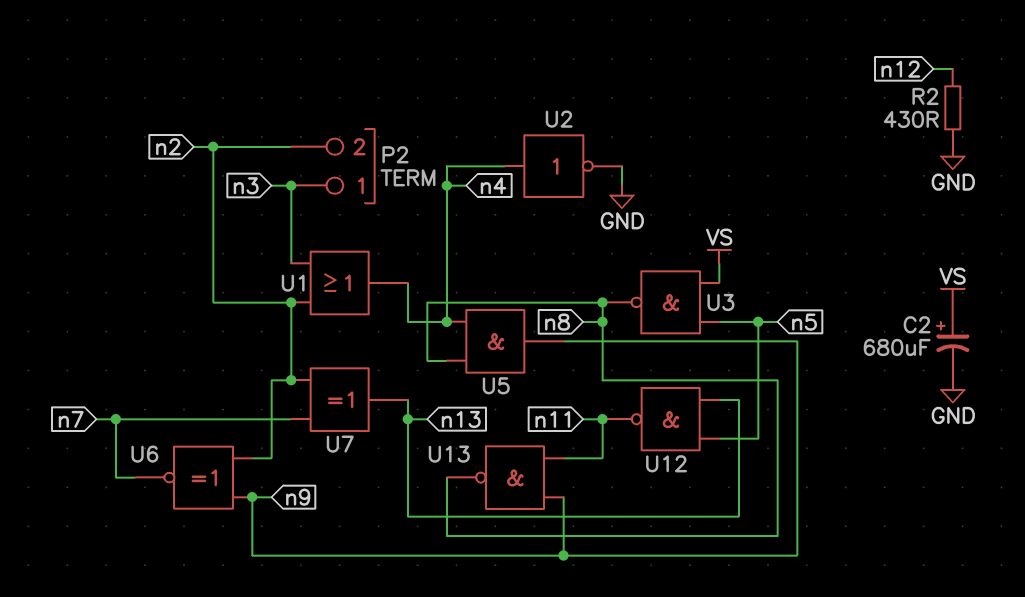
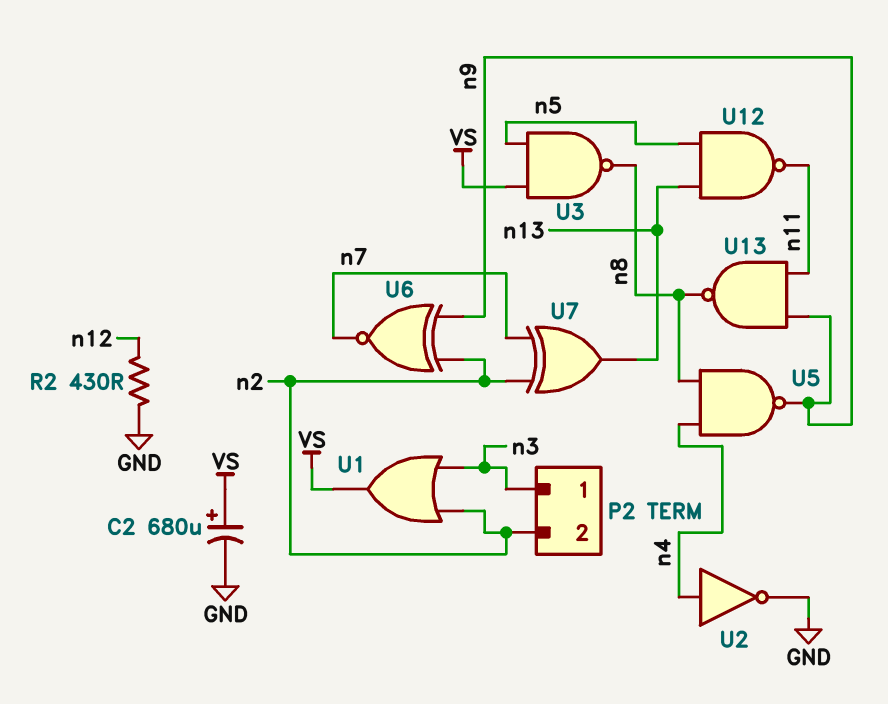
U1: OR (in n2, in n3, out n4) -> OR (in n2, in n3, out VS)
U5: AND (in n4, in n8, out n9) -> NAND (in n4, in n8, out n9)

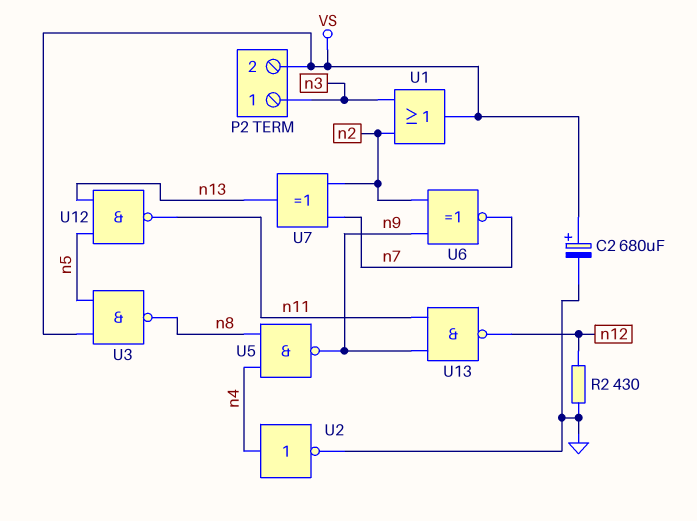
P2 pin 2: n2 -> VS
U13: NAND (in n9, in n11, out n8) -> NAND (in n9, in n11, out n12)

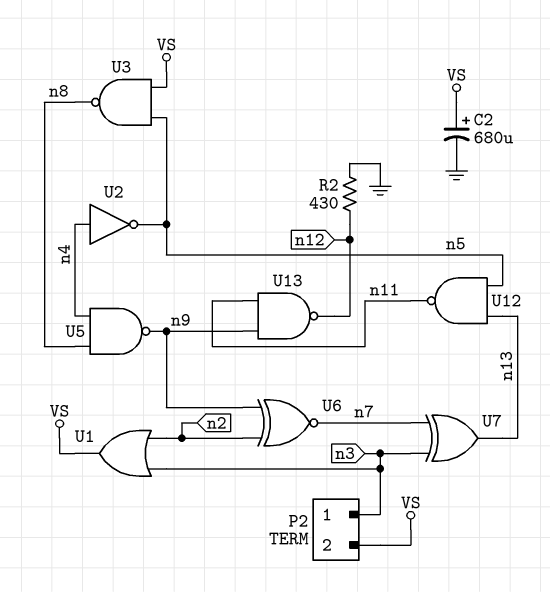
U2: NOT (in n4, out GND) -> NOT (in n4, out n5)
U7: XOR (in n2, in n7, out n13) -> XOR (in n3, in n7, out n13)

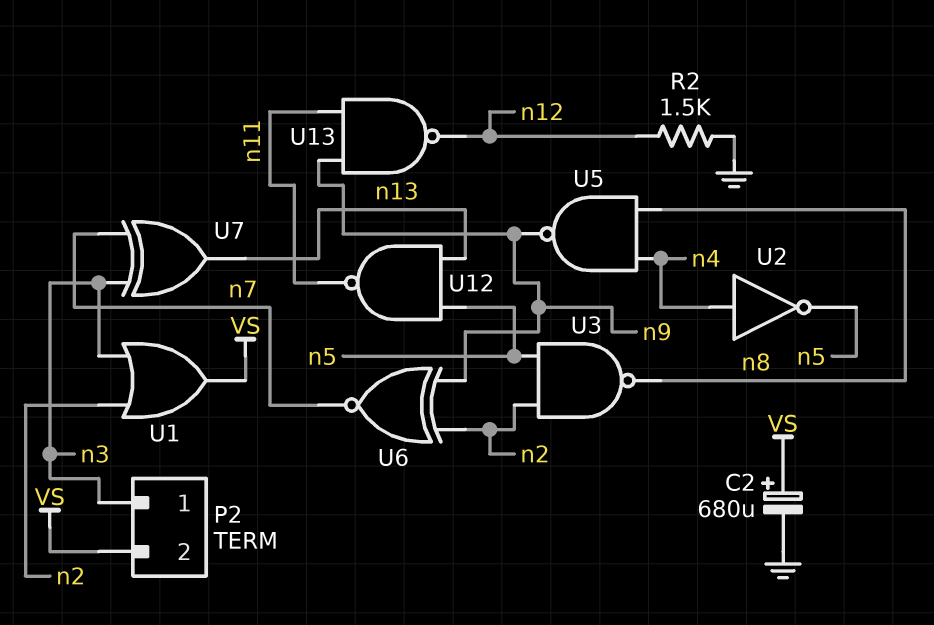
R2: 430 (GND, n12) -> 1.5k (GND, n12)
U3: NAND (in VS, in n5, out n8) -> NAND (in n2, in n5, out n8)

